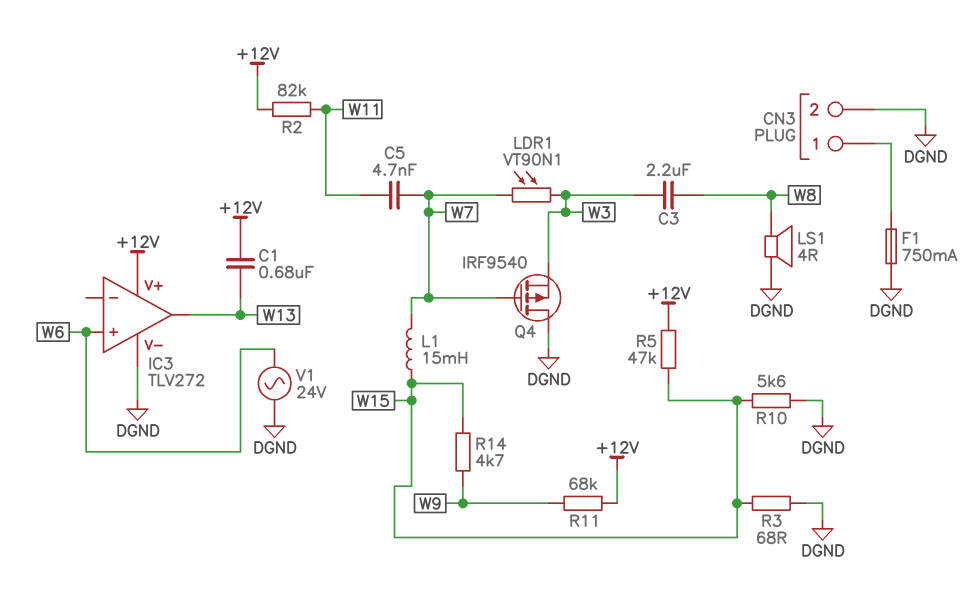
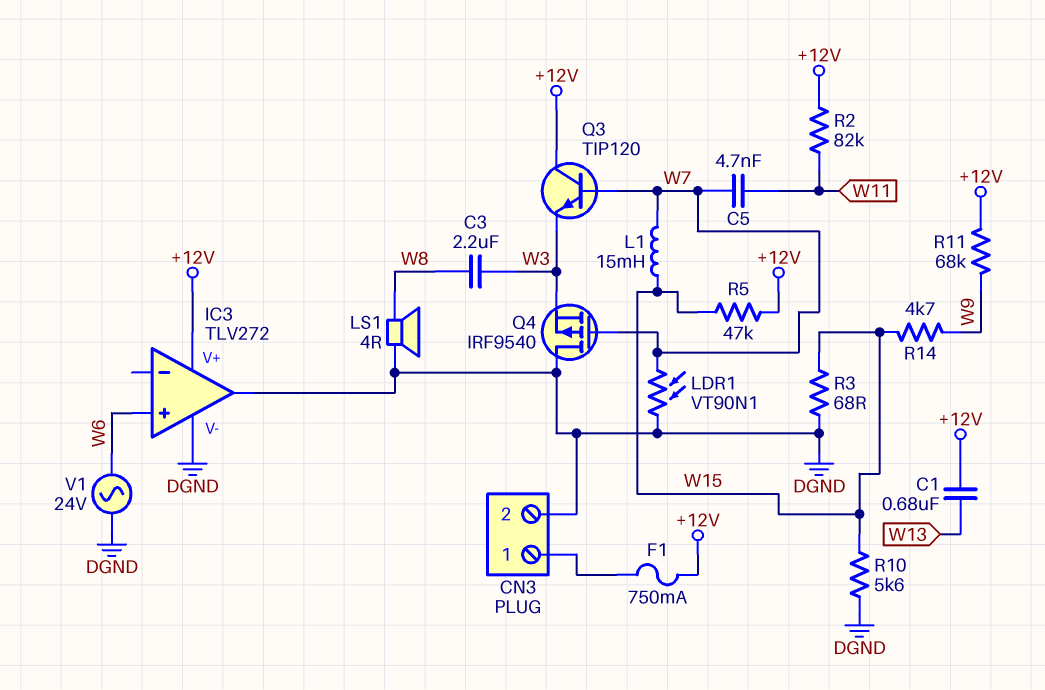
F1: 750mA (CN3/1, DGND) -> 750mA (+12V, CN3/1)
IC3 pin out: W13 -> DGND
LDR1: VT90N1 (W3, W7) -> VT90N1 (DGND, W7)
Q3: none -> NPN TIP120 (B W7, C +12V, E W3)

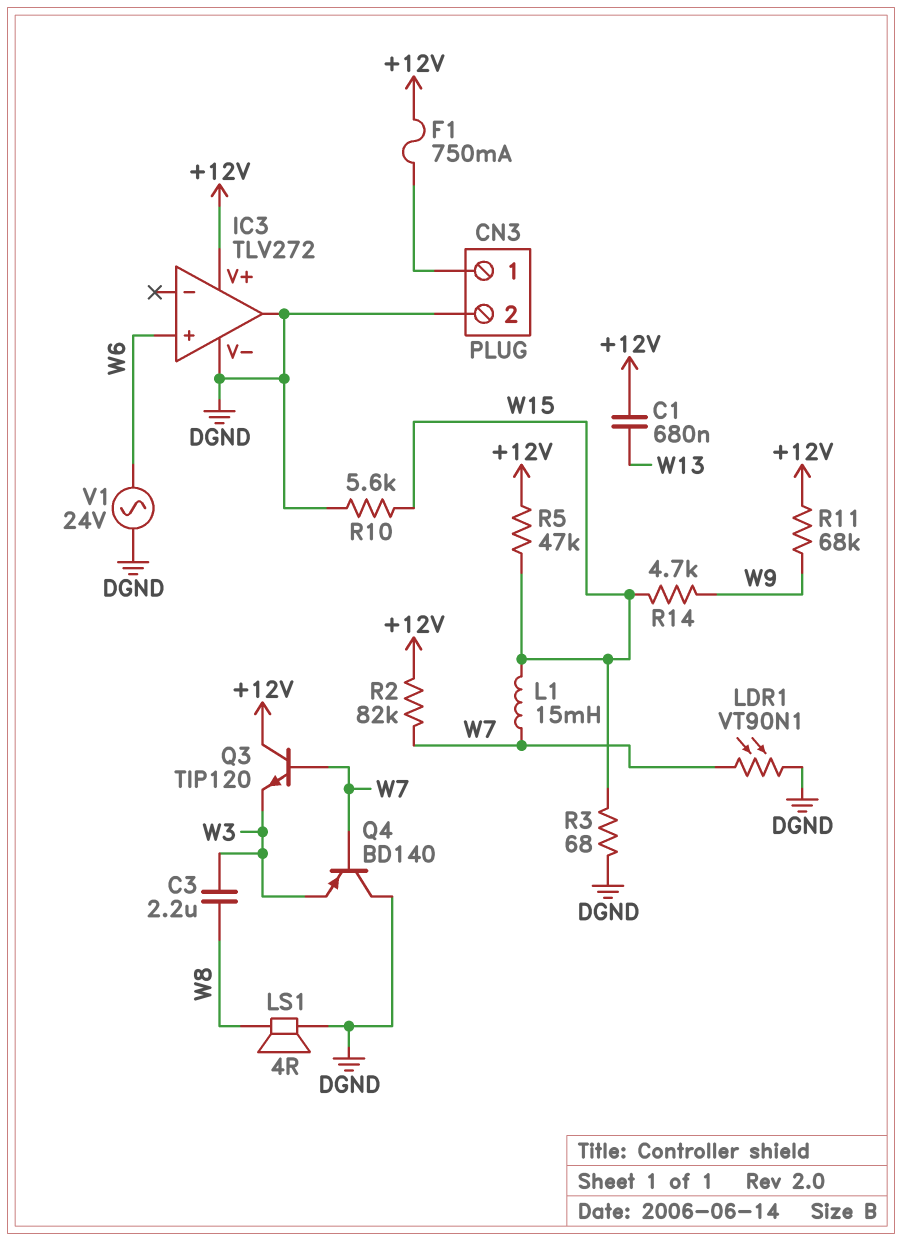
C5: 4.7nF (W7, W11) -> none
Q4: PMOS IRF9540 (G W7, D DGND, S W3) -> PNP BD140 (B W7, C DGND, E W3)
R2: 82k (+12V, W11) -> 82k (+12V, W7)

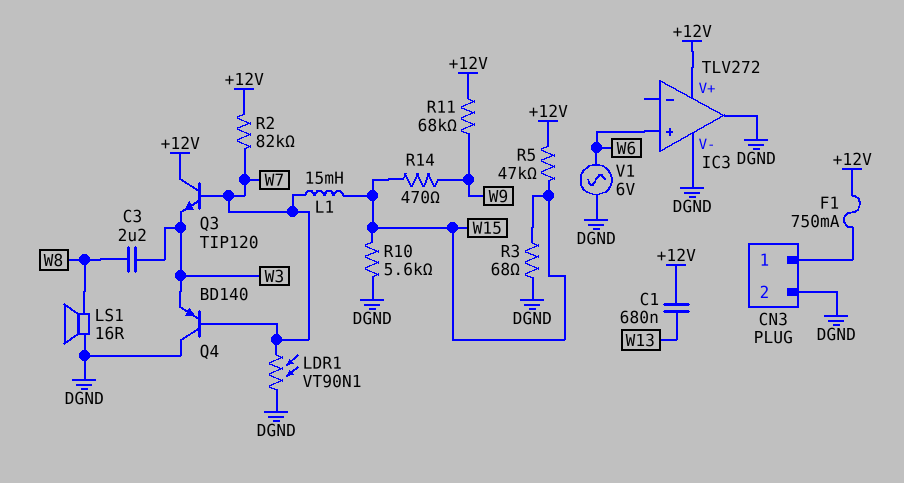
LS1: speaker 4R (DGND, W8) -> speaker 16R (DGND, W8)
R14: 4.7k (W9, W15) -> 470 (W9, W15)
V1: AC 24V (DGND, W6) -> AC 6V (DGND, W6)

